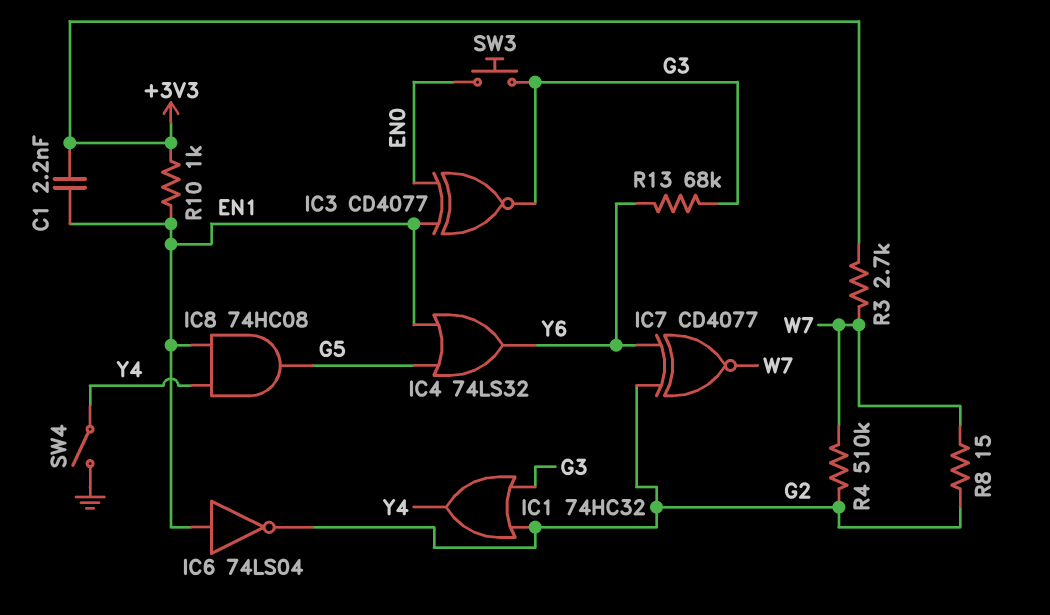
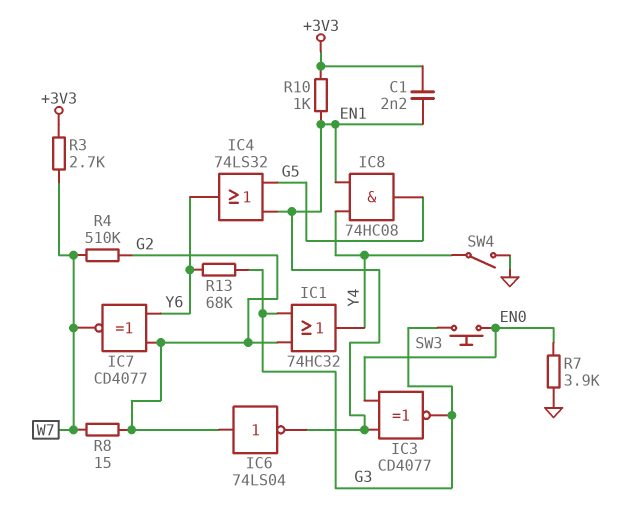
IC6: NOT 74LS04 (in EN1, out G2) -> NOT 74LS04 (in G2, out EN1)
R7: none -> 3.9k (EN0, GND)

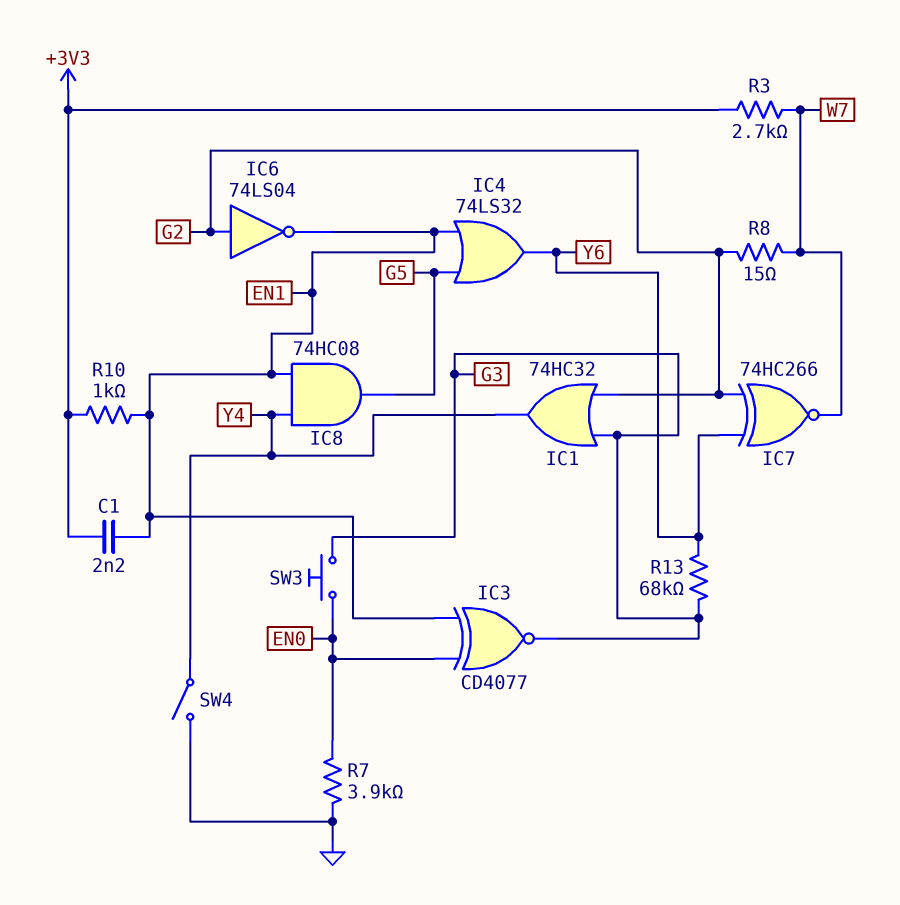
IC7: XNOR CD4077 (in G2, in Y6, out W7) -> XNOR 74HC266 (in G2, in Y6, out W7)
R4: 510k (G2, W7) -> none

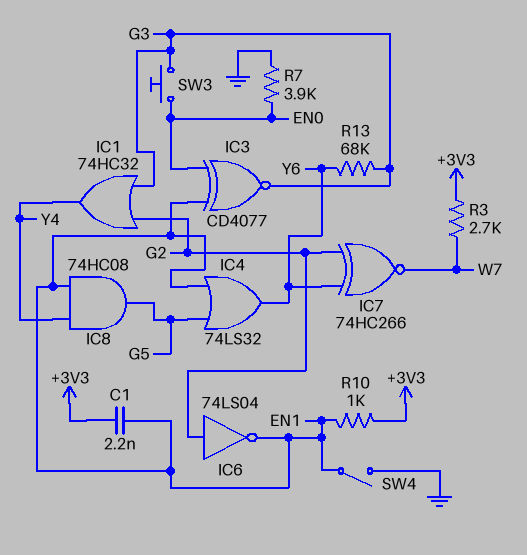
R8: 15 (G2, W7) -> none
SW4: switch (GND, Y4) -> switch (EN1, GND)

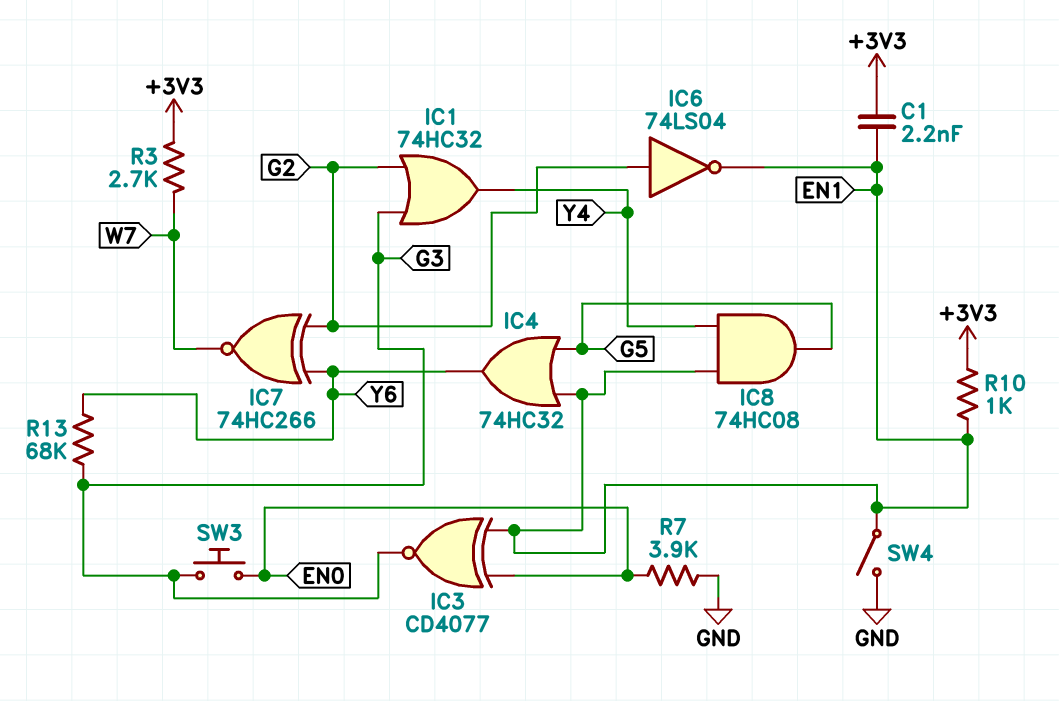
IC4: OR 74LS32 (in EN1, in G5, out Y6) -> OR 74HC32 (in EN1, in G5, out Y6)

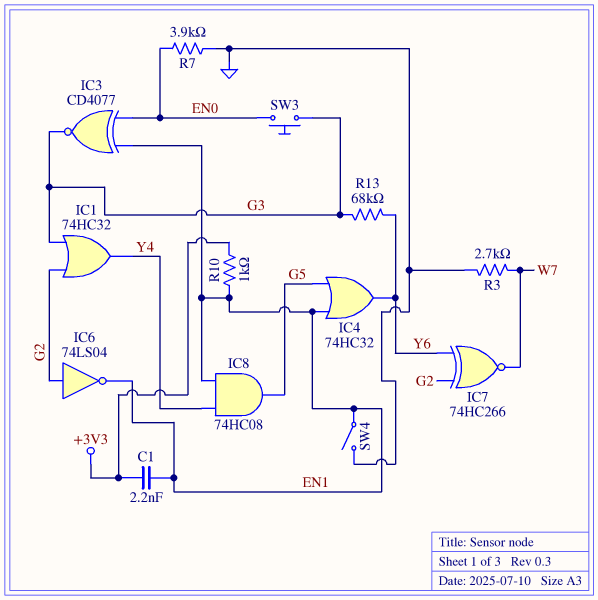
R3: 2.7k (+3V3, W7) -> 2.7k (GND, W7)

